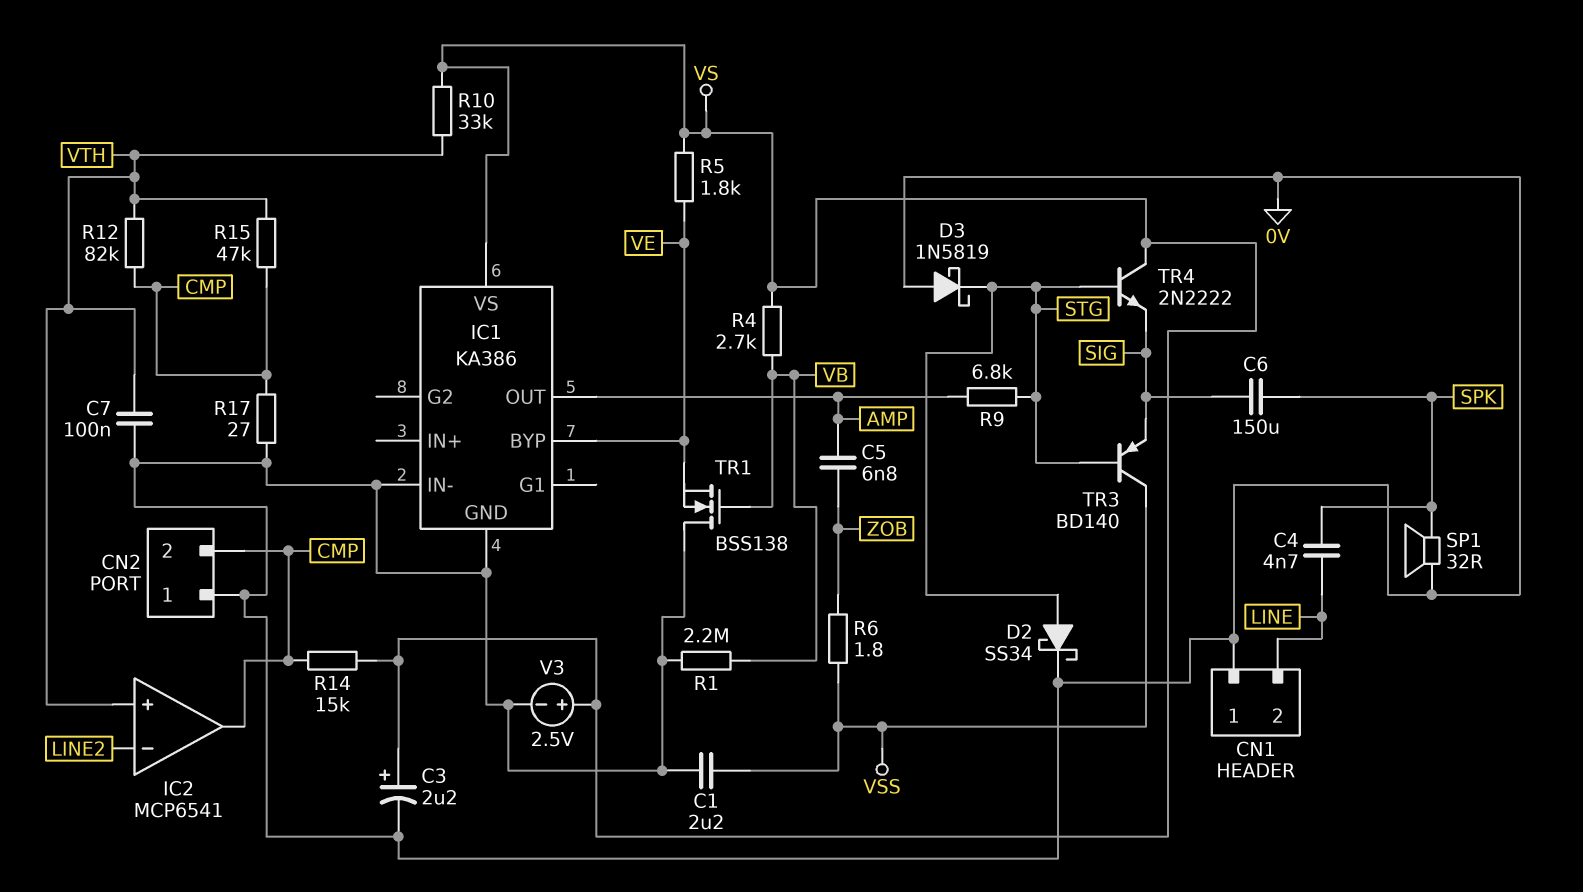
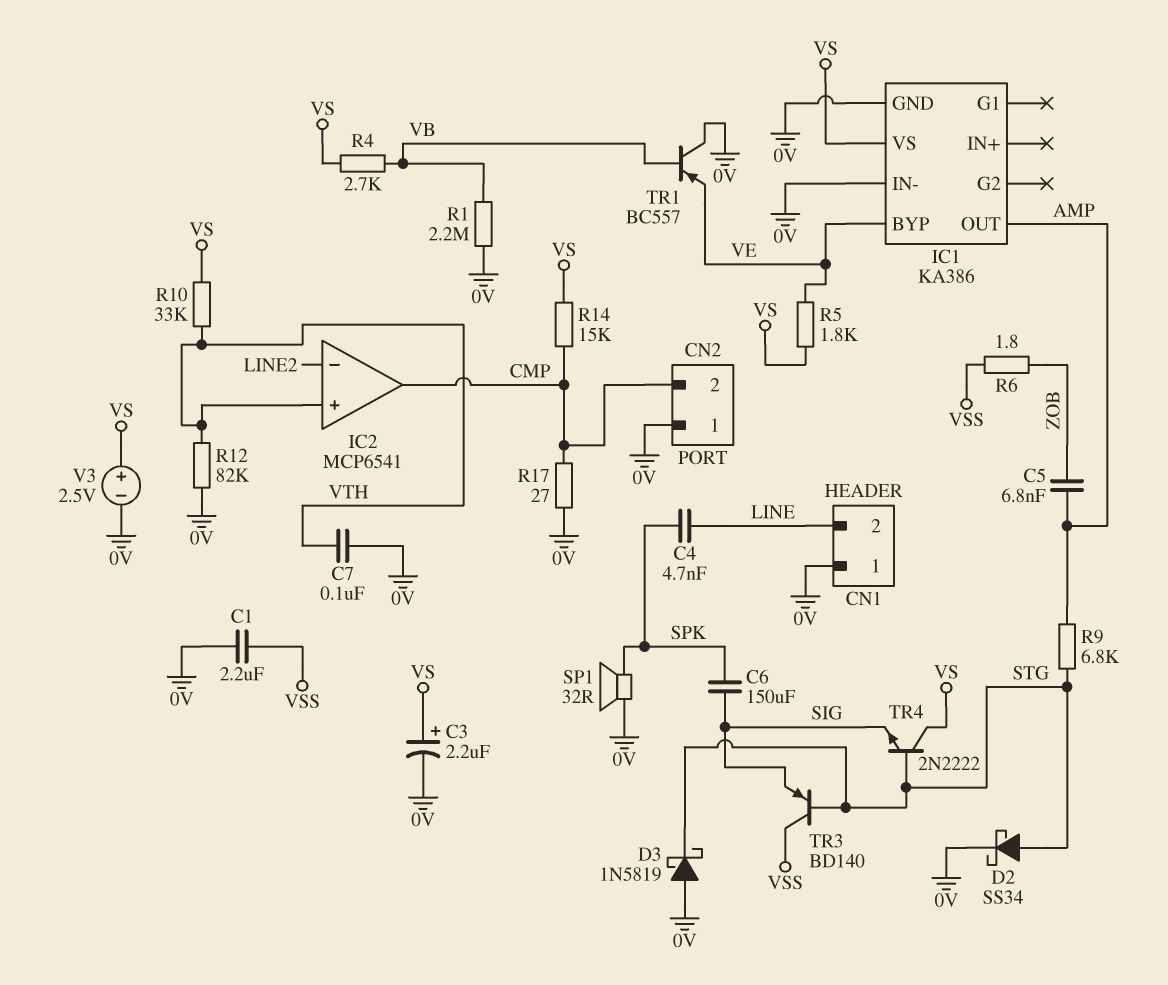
R12: 82k (CMP, VTH) -> 82k (0V, VTH)
R15: 47k (CMP, VTH) -> none
TR1: NMOS BSS138 (G VB, D 0V, S VE) -> PNP BC557 (B VB, C 0V, E VE)

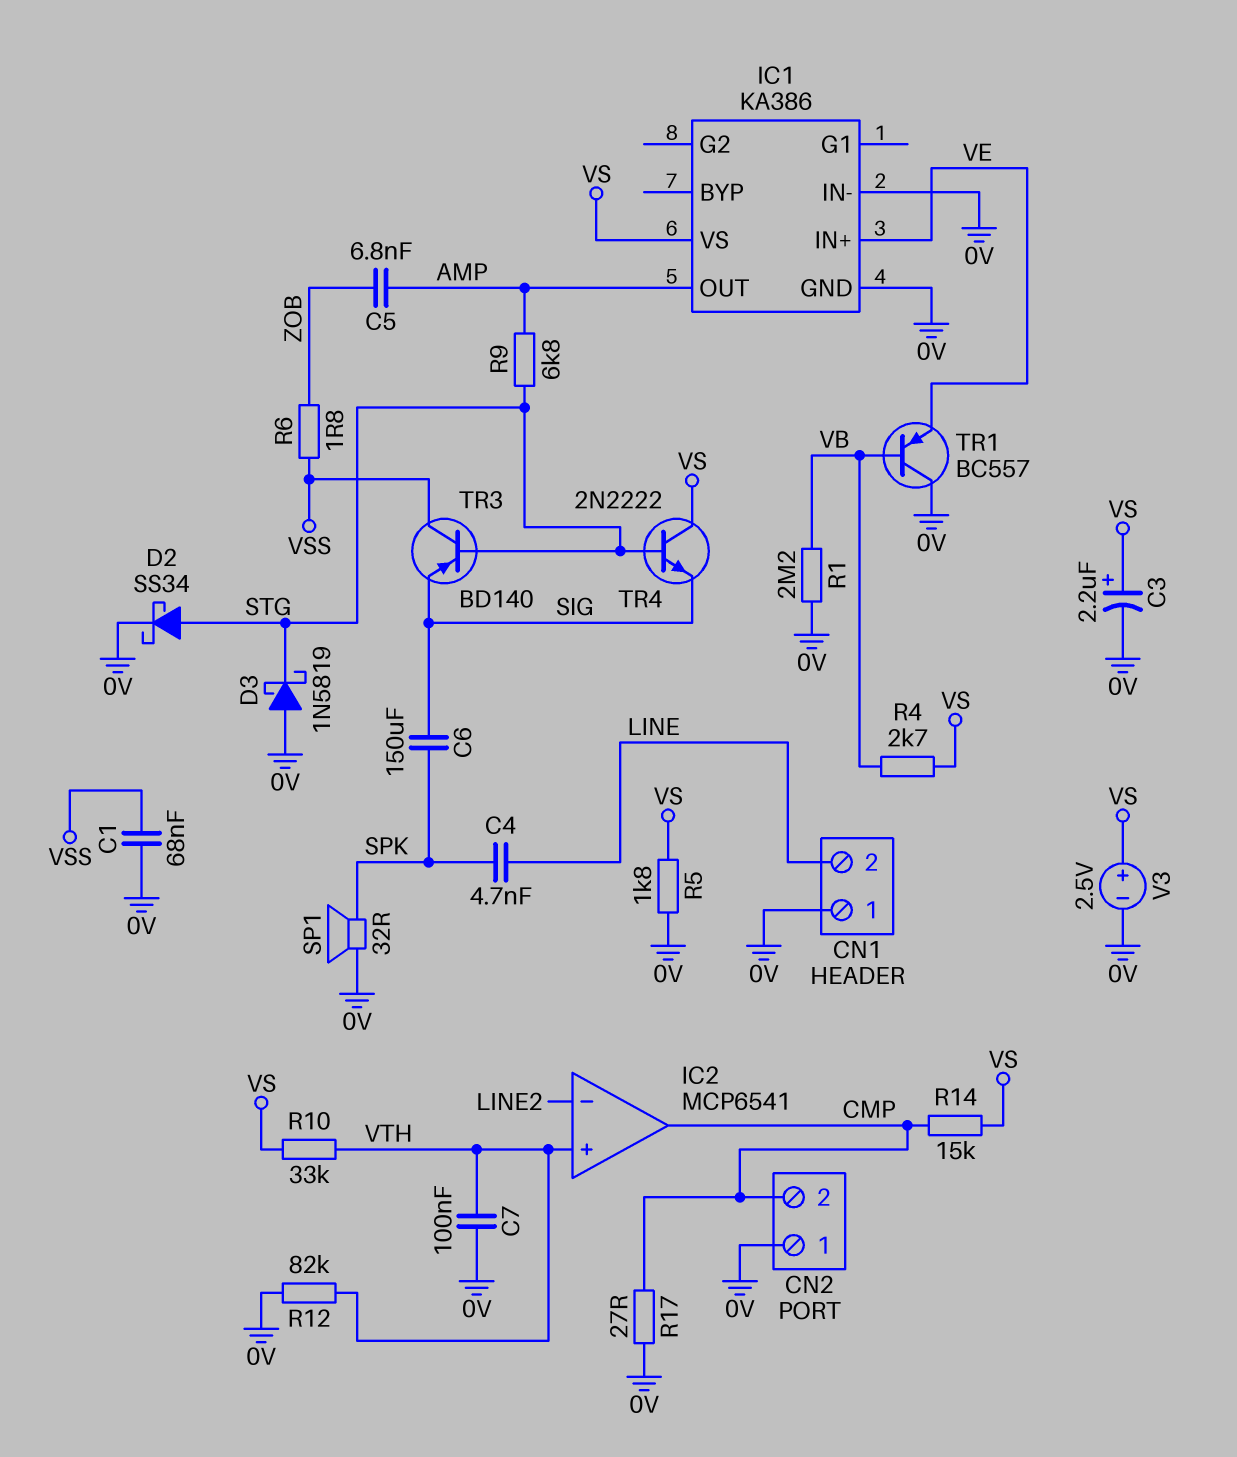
C1: 2.2uF (0V, VSS) -> 68nF (0V, VSS)
IC1 pin BYP: VE -> none
IC1 pin IN+: none -> VE
R5: 1.8k (VE, VS) -> 1.8k (0V, VS)

